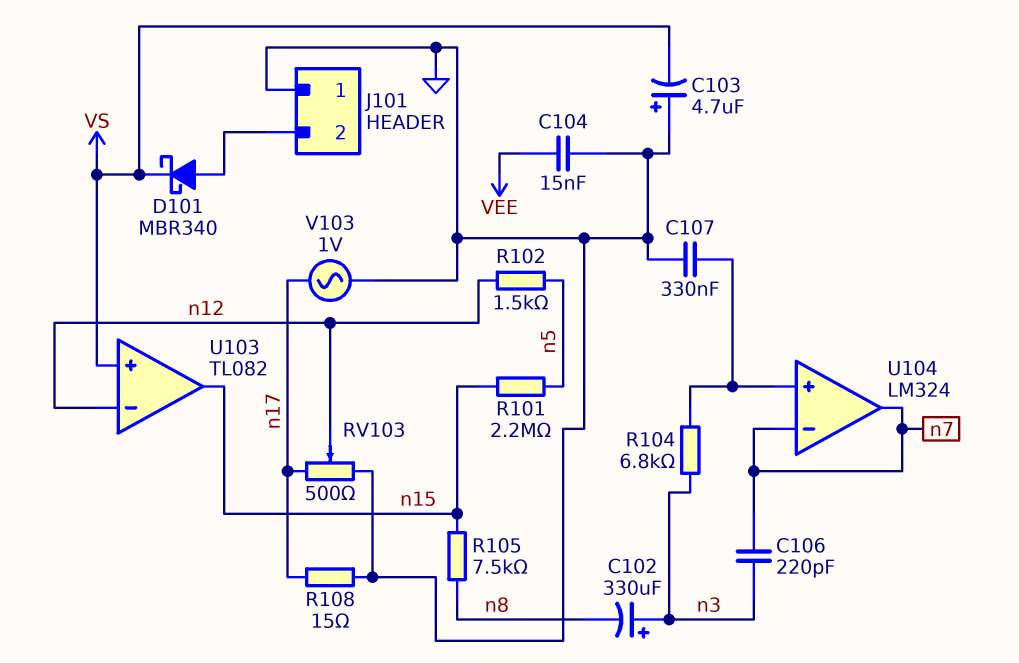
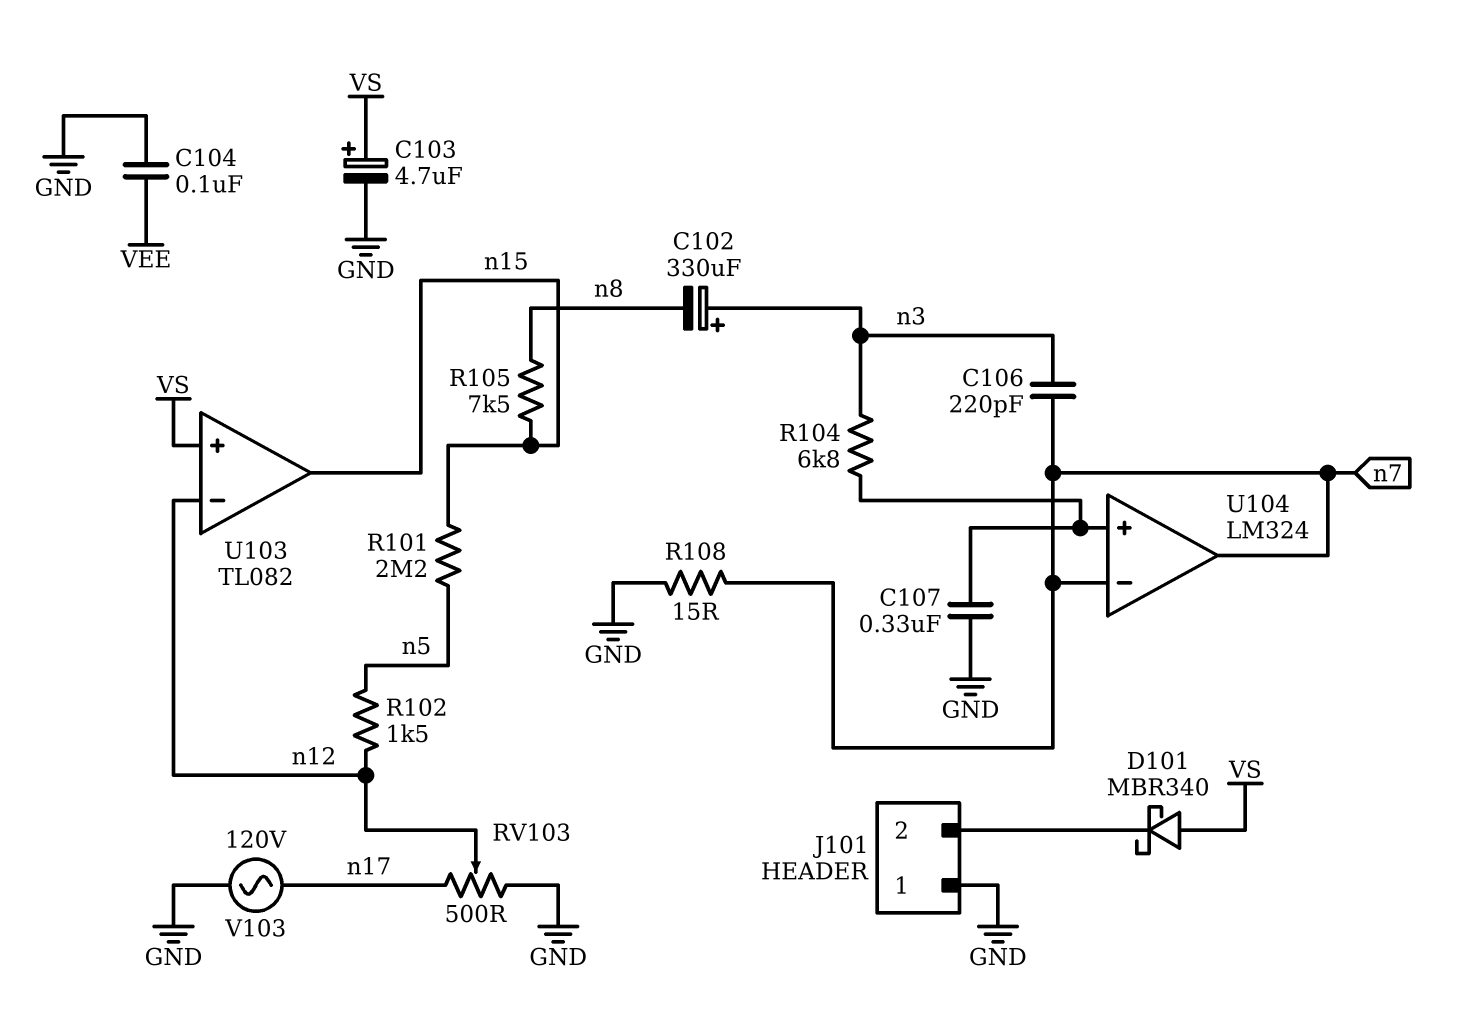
C103: 4.7uF (plus GND, minus VS) -> 4.7uF (plus VS, minus GND)
C104: 15nF (GND, VEE) -> 100nF (GND, VEE)
D101: schottky MBR340 (A J101/2, K VS) -> schottky MBR340 (A VS, K J101/2)
R108: 15 (GND, n17) -> 15 (GND, n7)
V103: AC 1V (GND, n17) -> AC 120V (GND, n17)

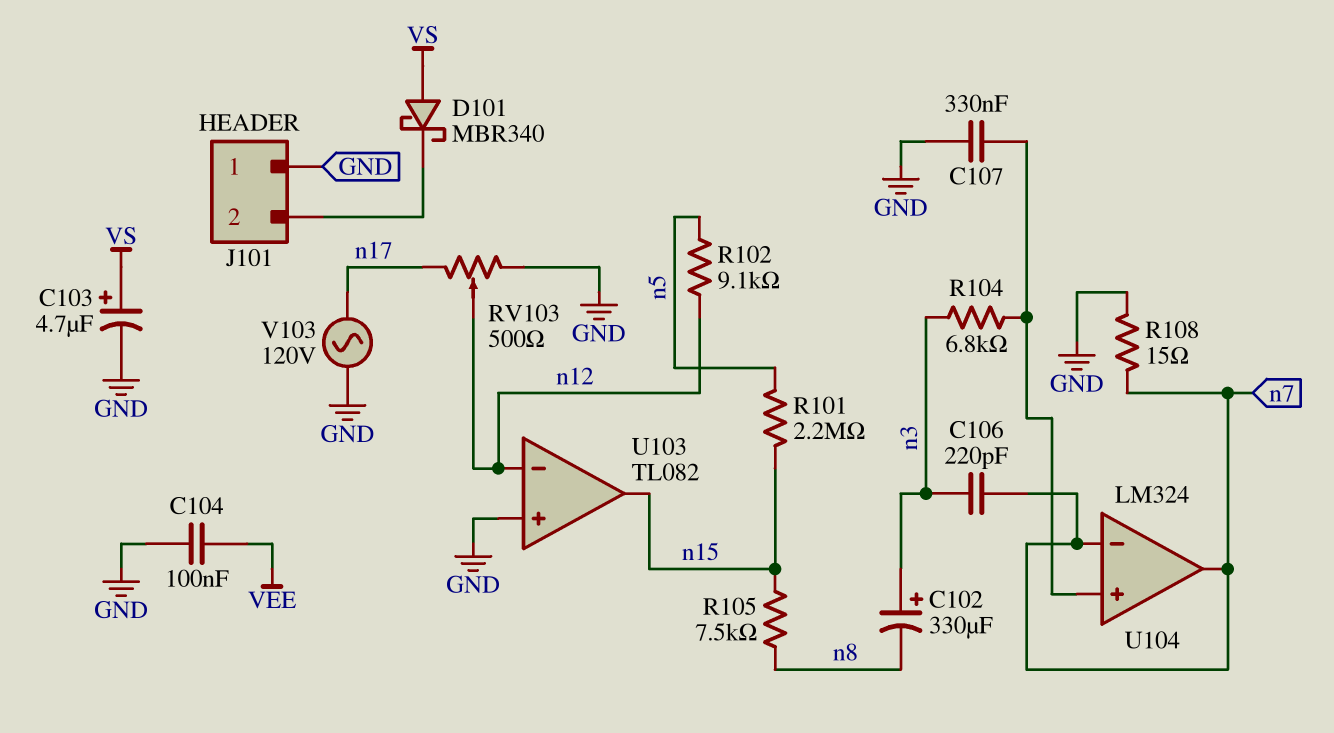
R102: 1.5k (n5, n12) -> 9.1k (n5, n12)
U103 pin in+: VS -> GND

